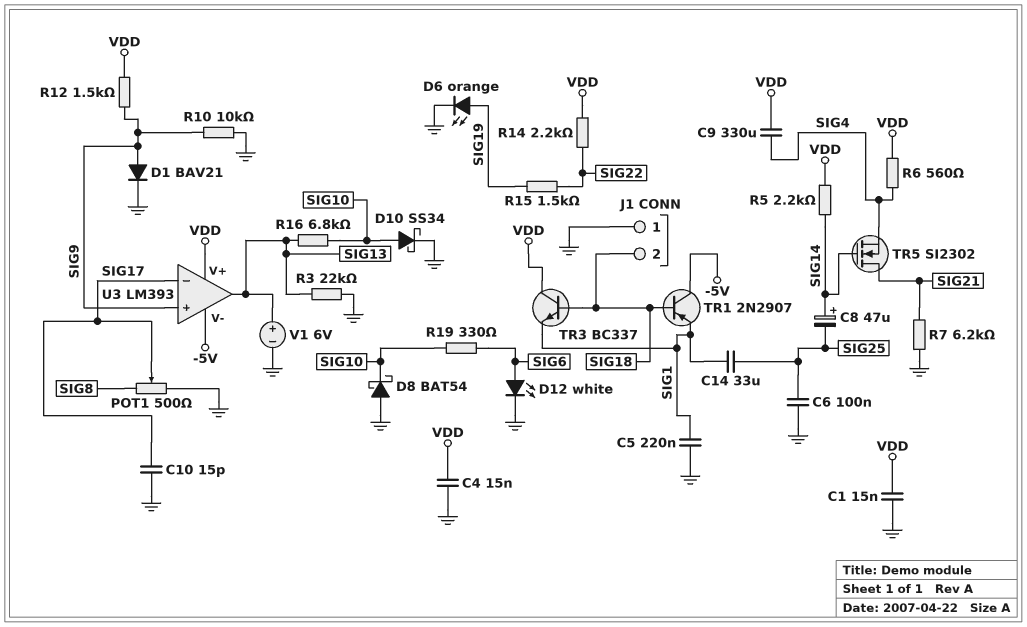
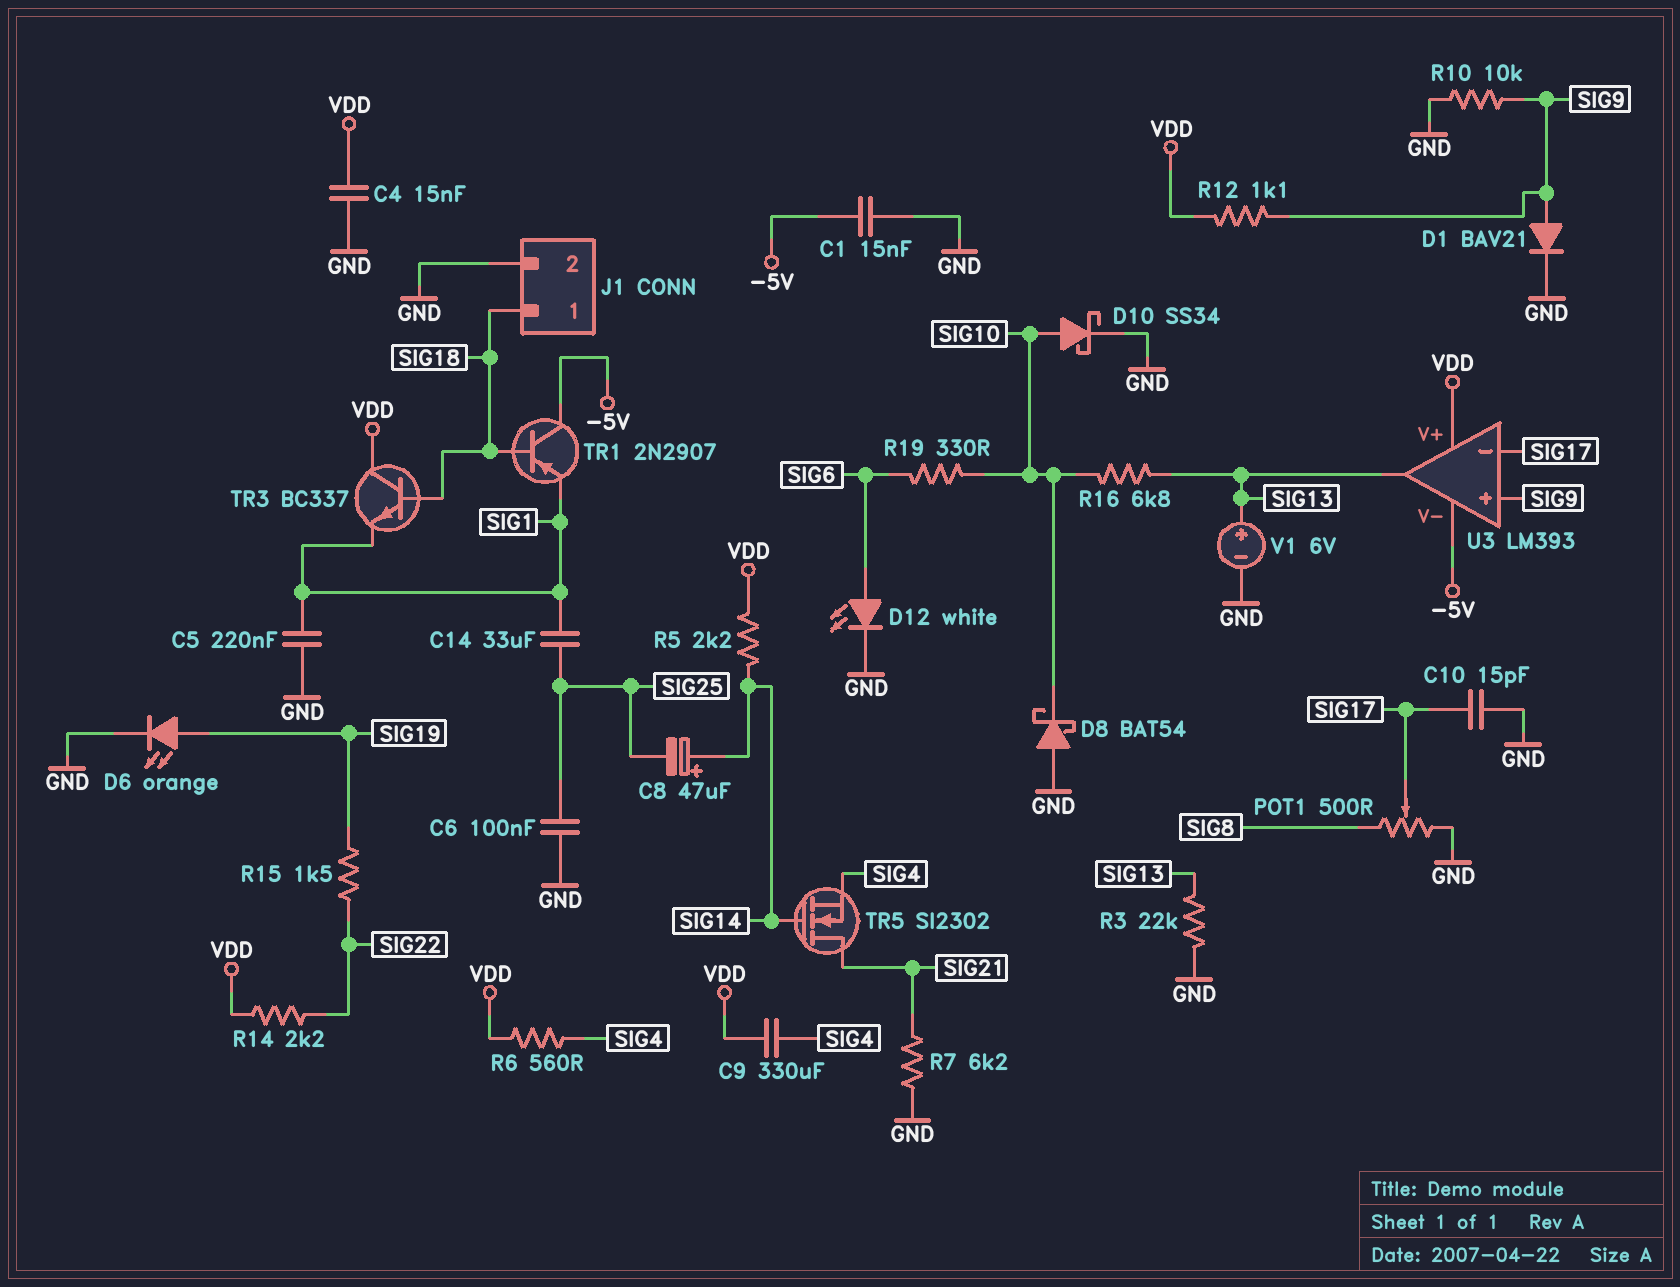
C1: 15nF (GND, VDD) -> 15nF (-5V, GND)
J1 pin 1: GND -> SIG18
J1 pin 2: SIG18 -> GND
R12: 1.5k (SIG9, VDD) -> 1.1k (SIG9, VDD)

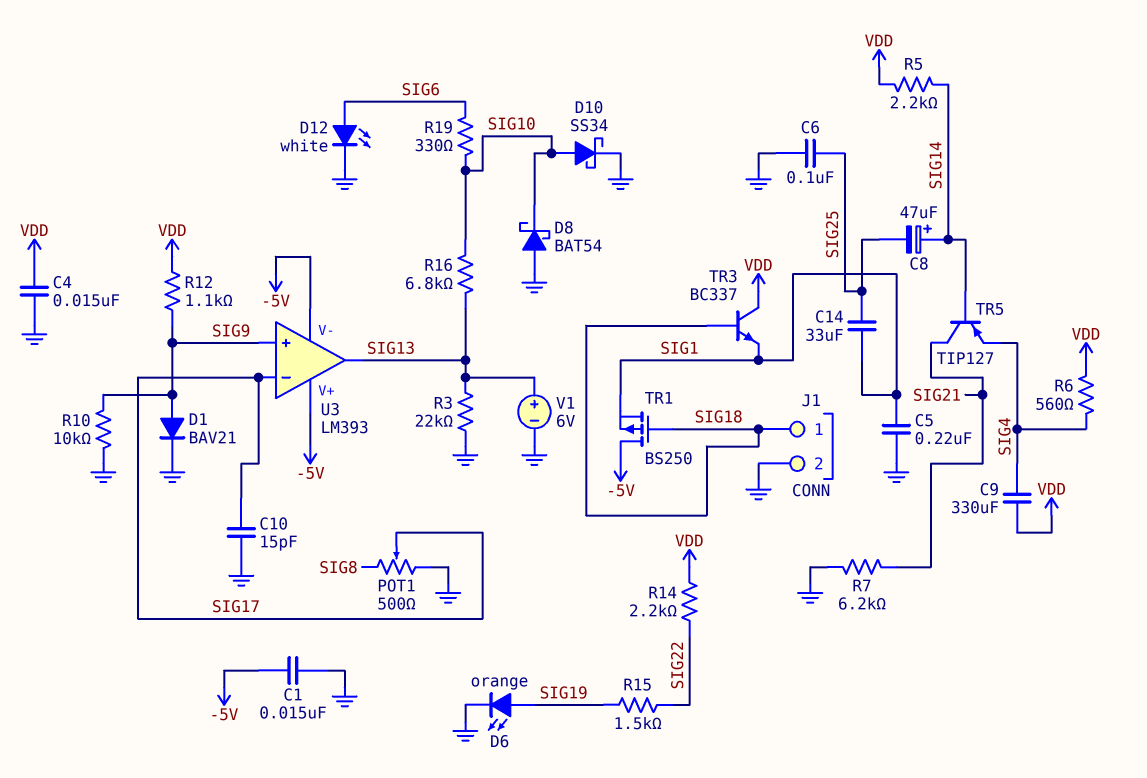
TR1: PNP 2N2907 (B SIG18, C -5V, E SIG1) -> PMOS BS250 (G SIG18, D -5V, S SIG1)
TR5: NMOS SI2302 (G SIG14, D SIG21, S SIG4) -> PNP TIP127 (B SIG14, C SIG21, E SIG4)
U3 pin V+: VDD -> -5V

